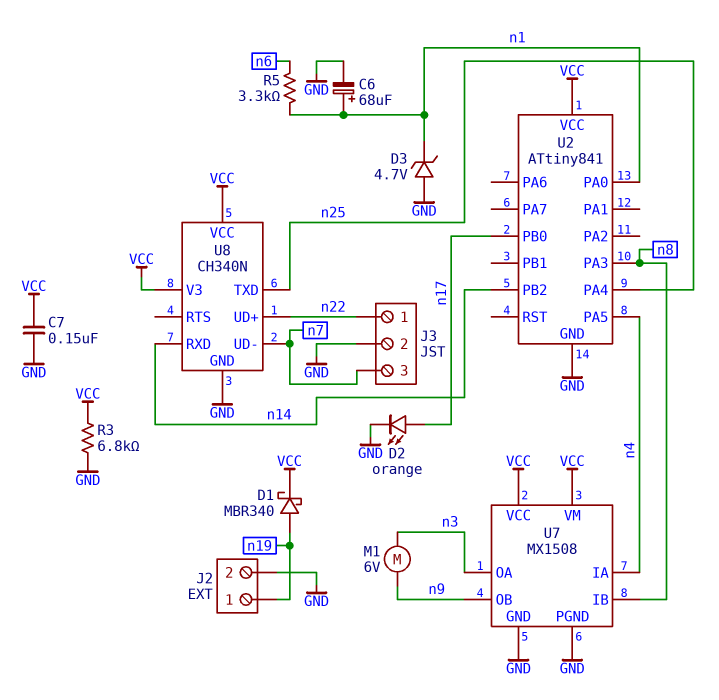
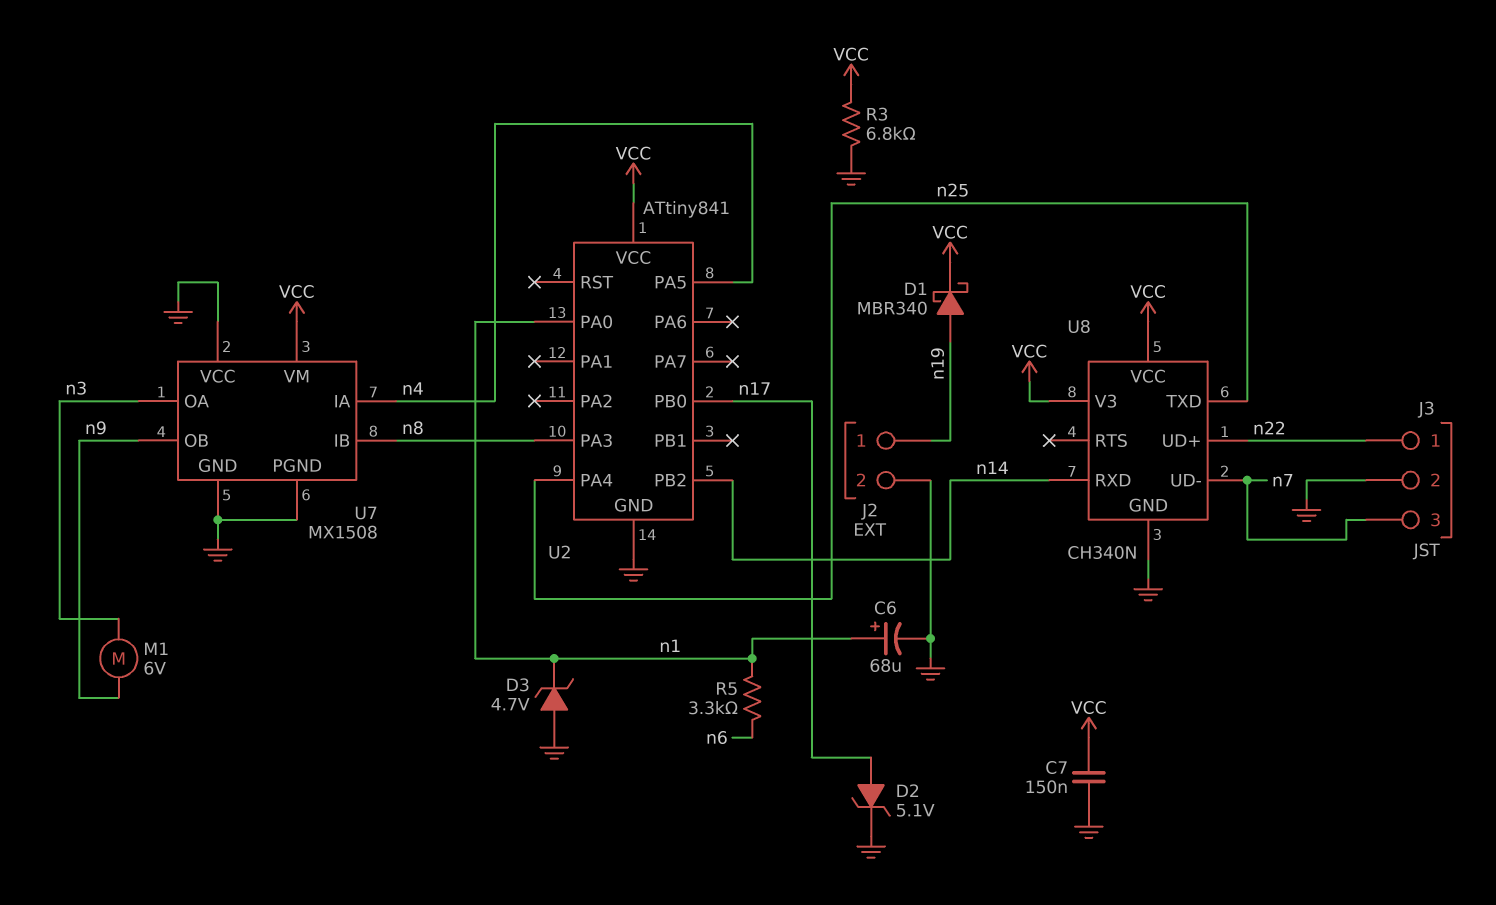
D2: LED orange (A n17, K GND) -> zener 5.1V (A n17, K GND)
U7 pin VCC: VCC -> GND

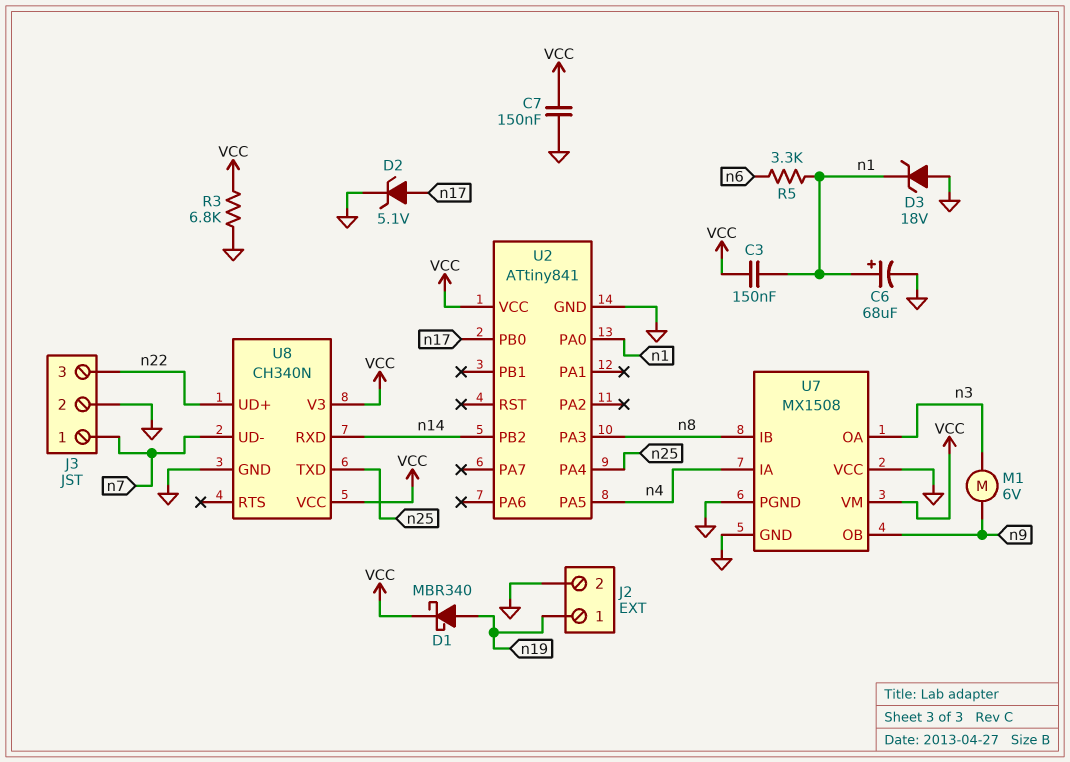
C3: none -> 150nF (VCC, n1)
D3: zener 4.7V (A GND, K n1) -> zener 18V (A GND, K n1)
J3 pin 1: n22 -> n7
J3 pin 3: n7 -> n22

